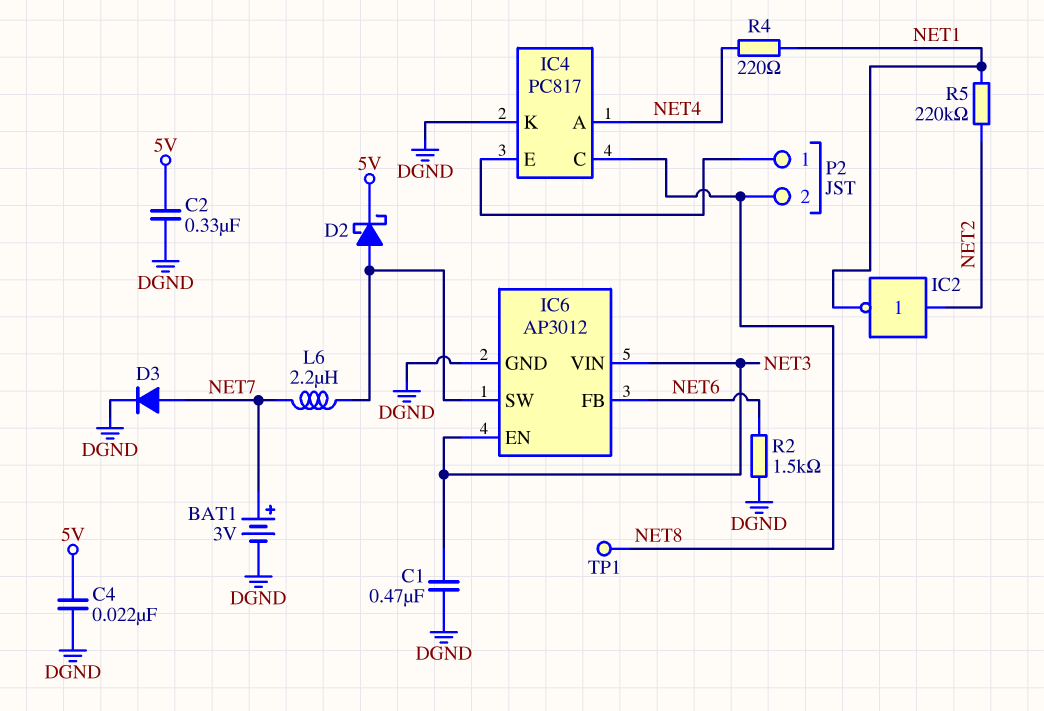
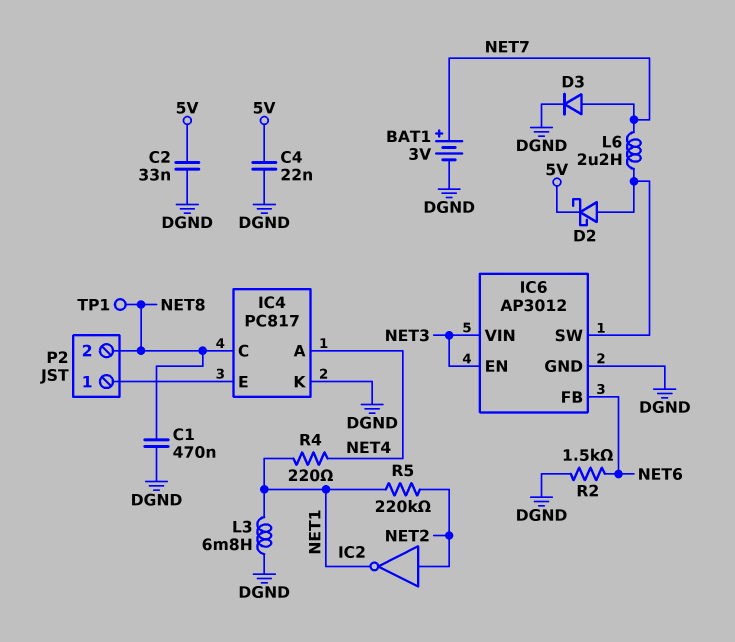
C1: 470nF (DGND, NET3) -> 470nF (DGND, NET8)
C2: 330nF (5V, DGND) -> 33nF (5V, DGND)
L3: none -> 6.8mH (DGND, NET1)

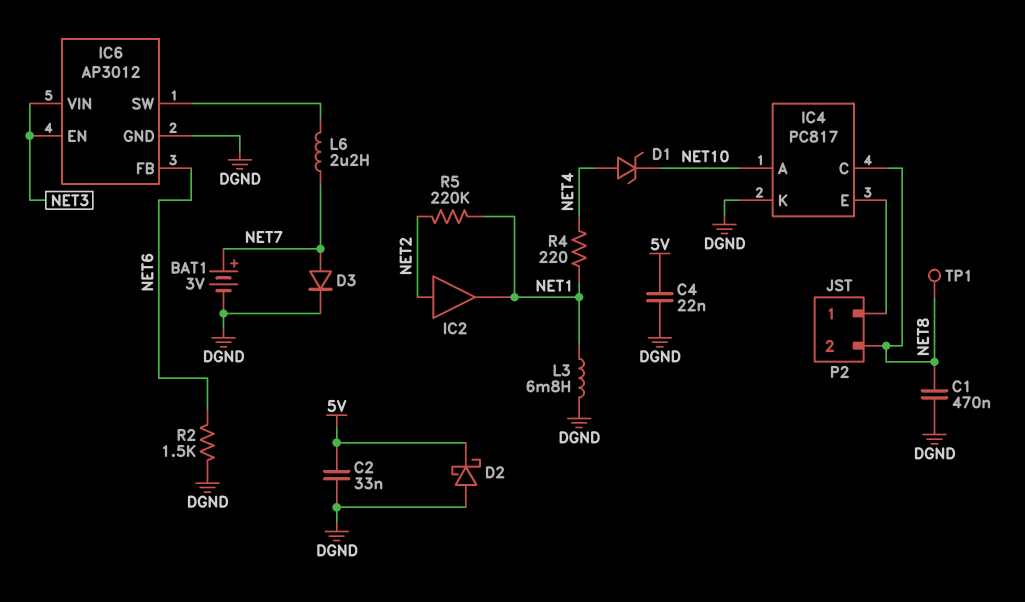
D1: none -> zener (A NET4, K NET10)
D2: schottky (A IC6/SW, K 5V) -> schottky (A DGND, K 5V)
IC2: NOT (in NET2, out NET1) -> buffer (in NET2, out NET1)
IC4 pin A: NET4 -> NET10

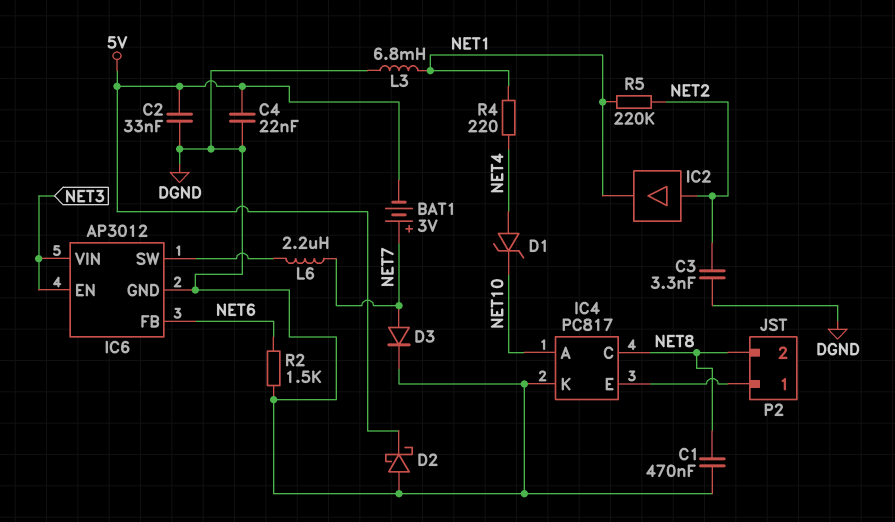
BAT1: 3V (plus NET7, minus DGND) -> 3V (plus NET7, minus 5V)
C3: none -> 3.3nF (DGND, NET2)
TP1: test point (NET8) -> none

